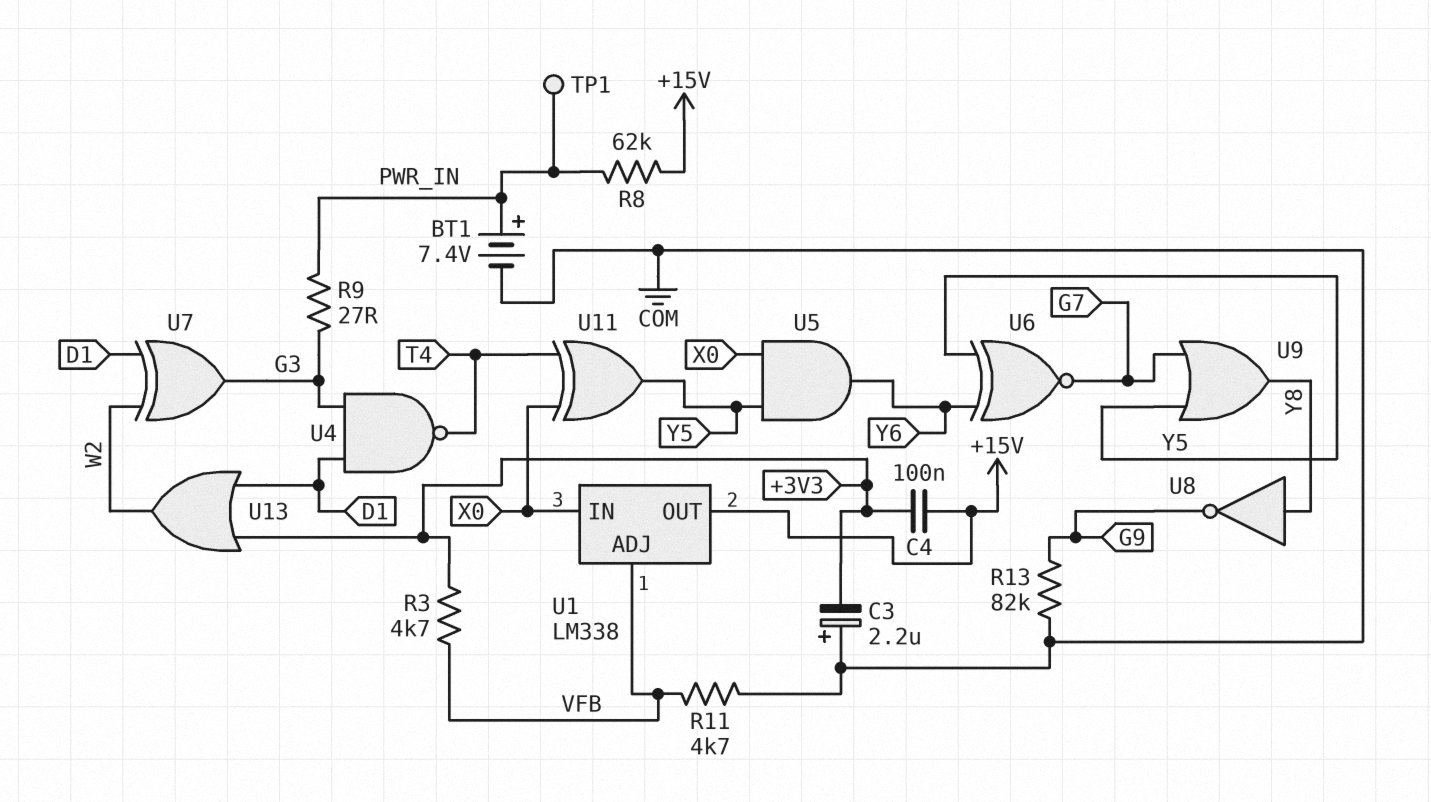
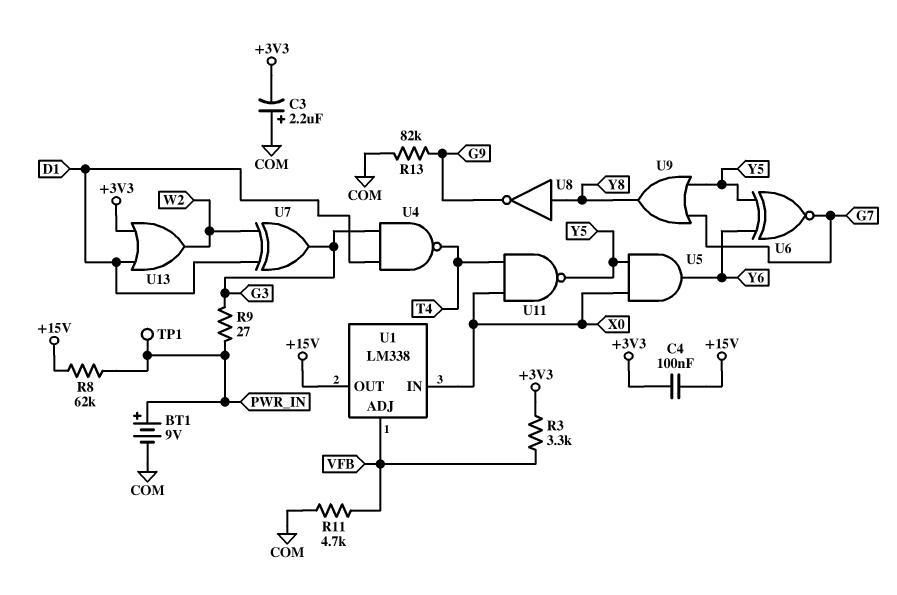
BT1: 7.4V (plus PWR_IN, minus COM) -> 9V (plus PWR_IN, minus COM)
R3: 4.7k (+3V3, VFB) -> 3.3k (+3V3, VFB)
U11: XOR (in T4, in X0, out Y5) -> NAND (in T4, in X0, out Y5)

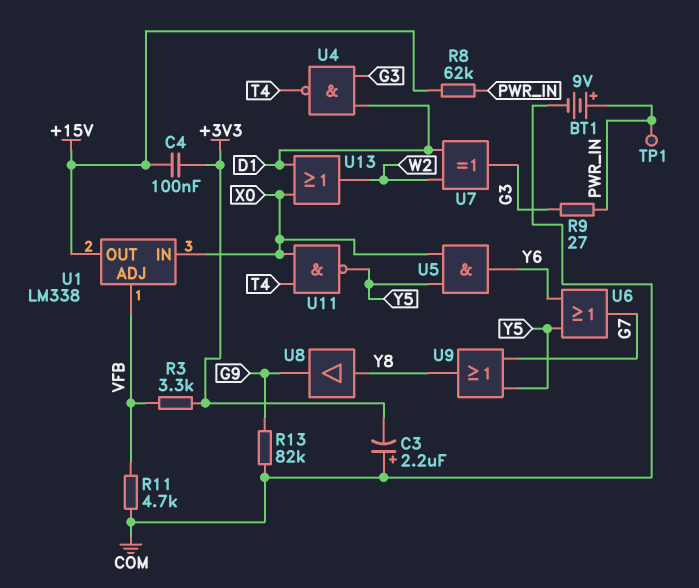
U6: XNOR (in Y5, in Y6, out G7) -> OR (in Y5, in Y6, out G7)
U8: NOT (in Y8, out G9) -> buffer (in Y8, out G9)
U13: OR (in +3V3, in D1, out W2) -> OR (in D1, in X0, out W2)

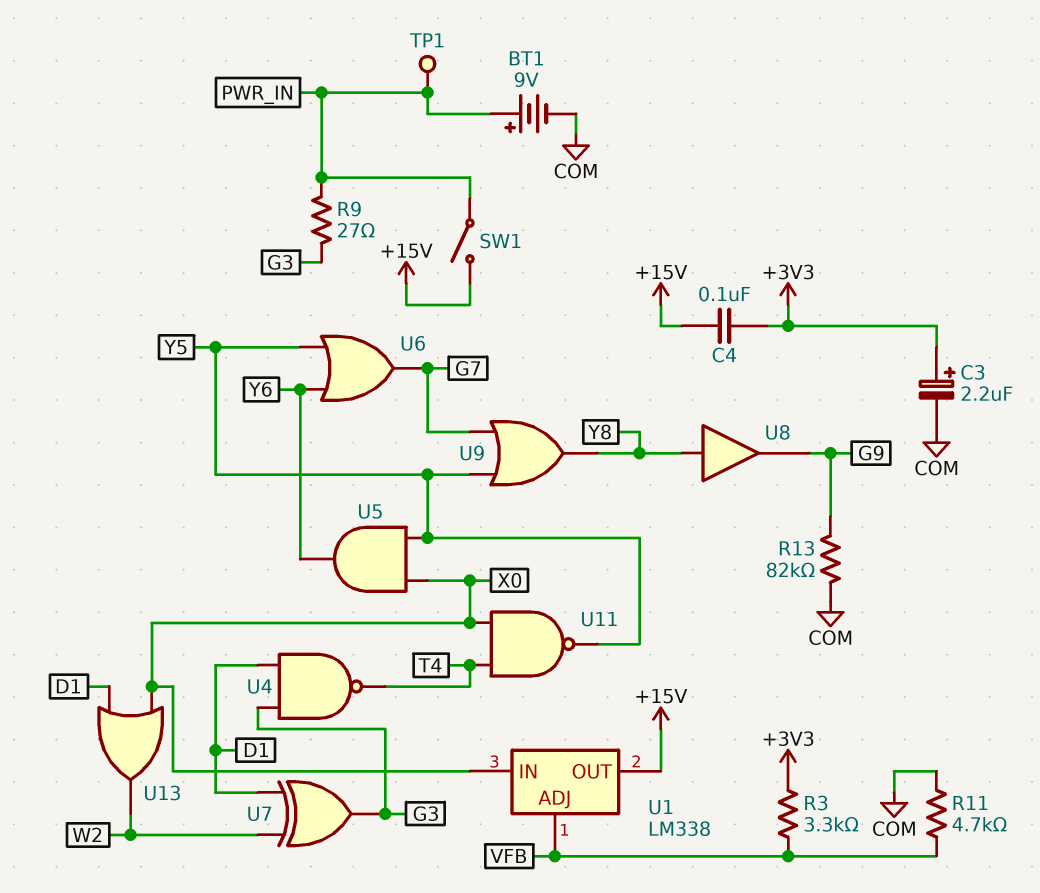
C3: 2.2uF (plus COM, minus +3V3) -> 2.2uF (plus +3V3, minus COM)
R8: 62k (+15V, PWR_IN) -> none
SW1: none -> switch (+15V, PWR_IN)

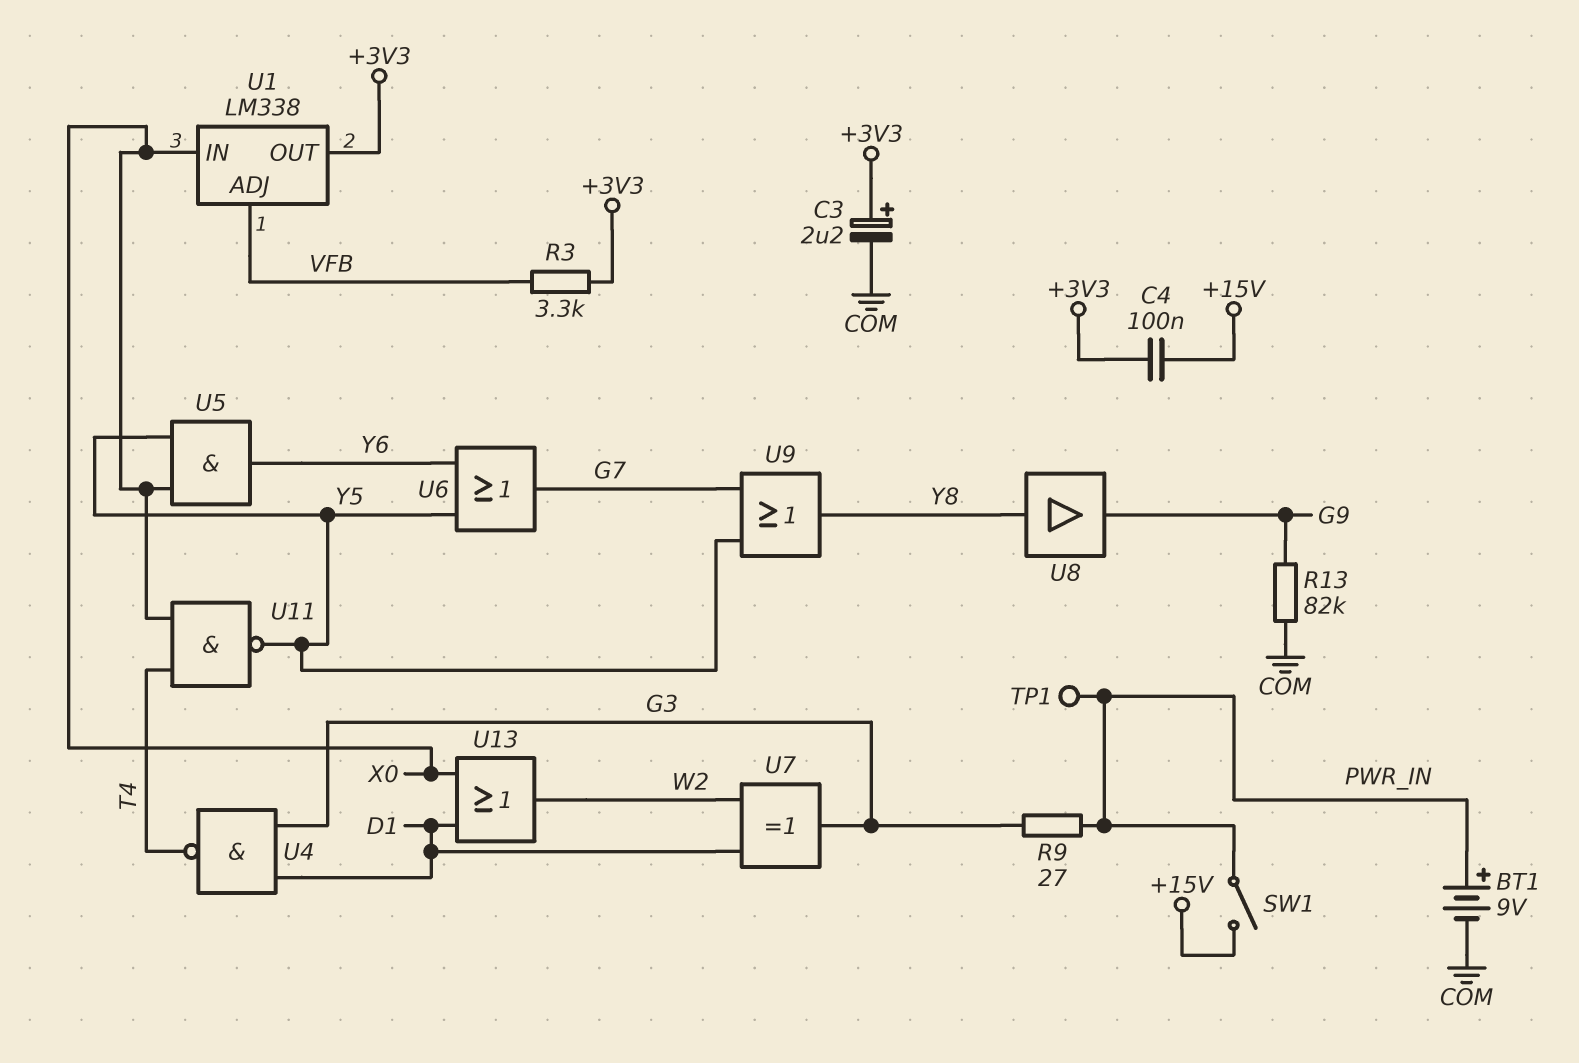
R11: 4.7k (COM, VFB) -> none
U1 pin OUT: +15V -> +3V3

